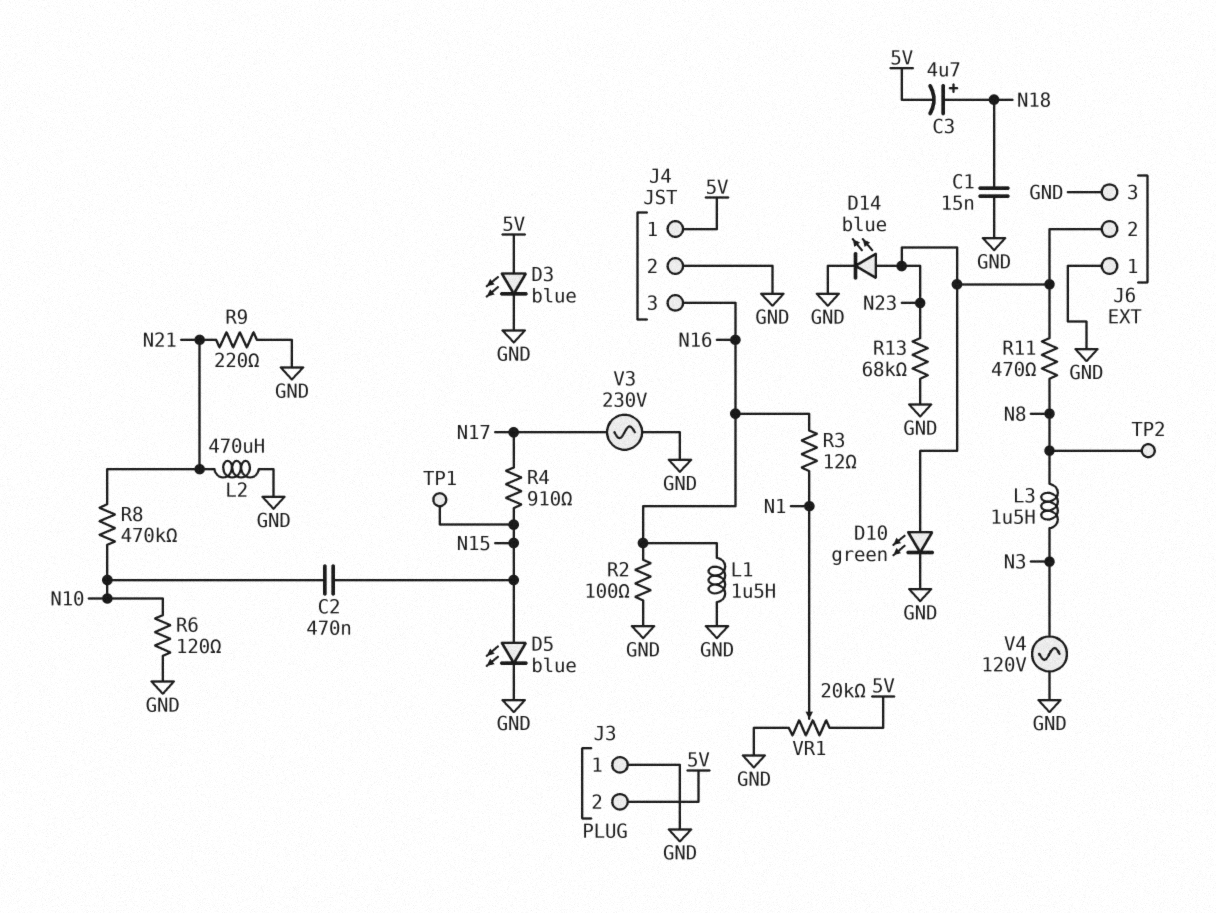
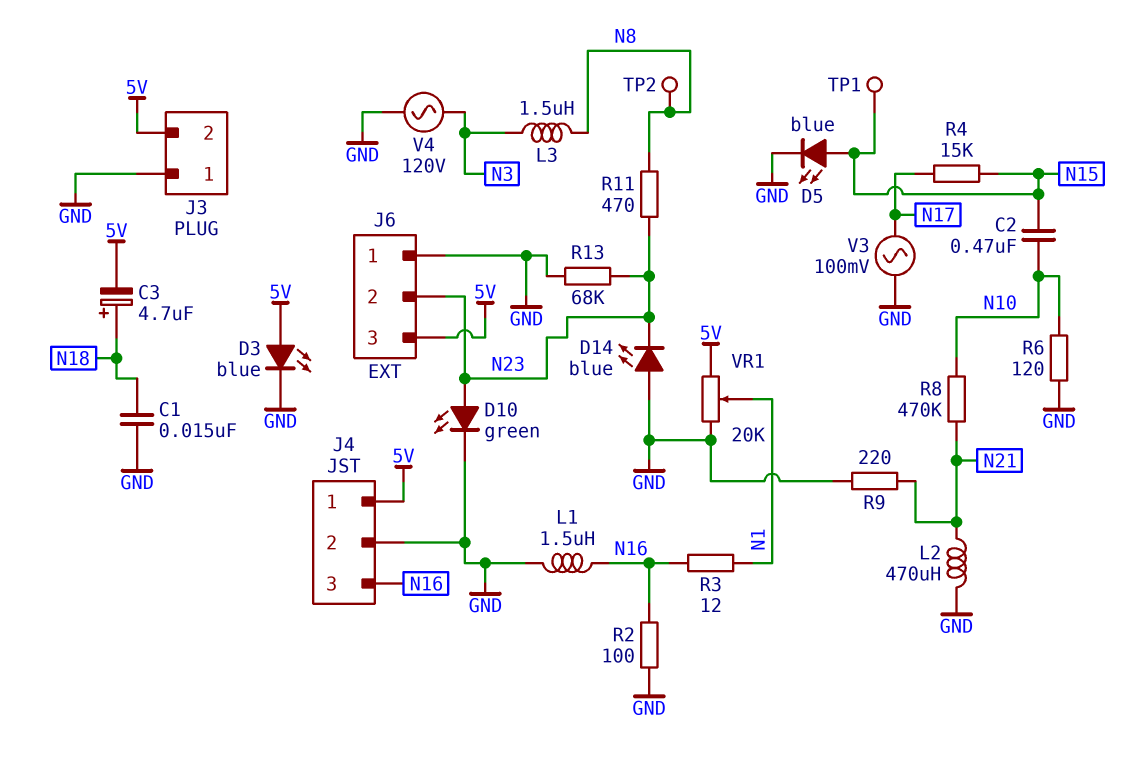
D14: LED blue (A N23, K GND) -> LED blue (A GND, K N23)
J6 pin 3: GND -> 5V
R4: 910 (N15, N17) -> 15k (N15, N17)
V3: AC 230V (GND, N17) -> AC 100mV (GND, N17)

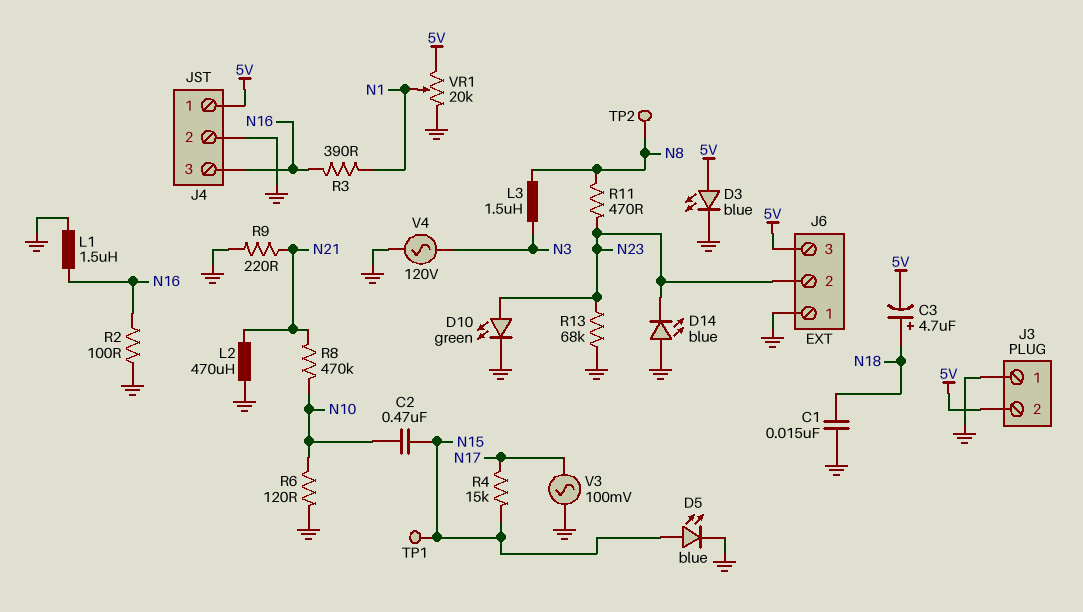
R3: 12 (N1, N16) -> 390 (N1, N16)

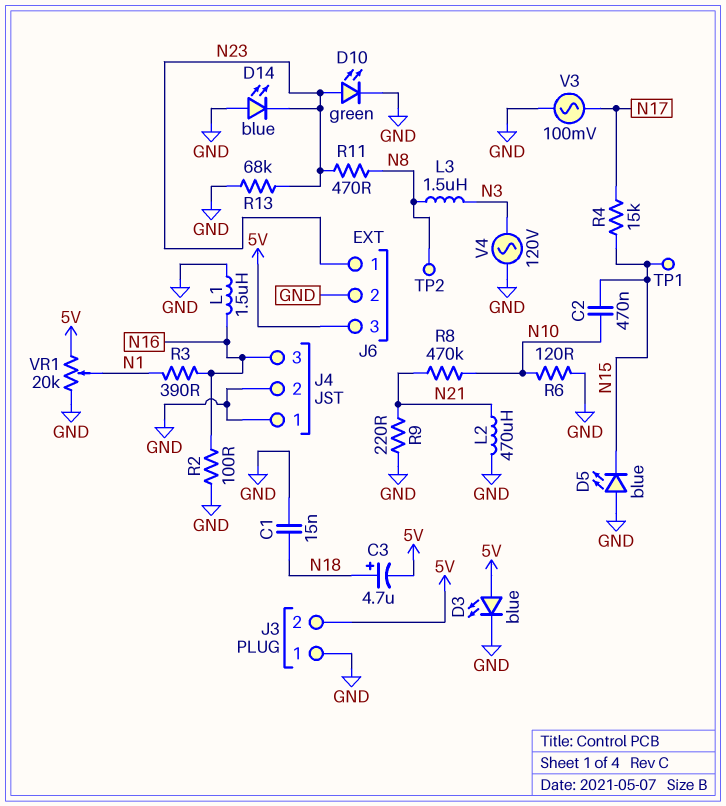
D5: LED blue (A N15, K GND) -> LED blue (A GND, K N15)
J4 pin 1: 5V -> GND
J6 pin 1: GND -> N23
J6 pin 2: N23 -> GND

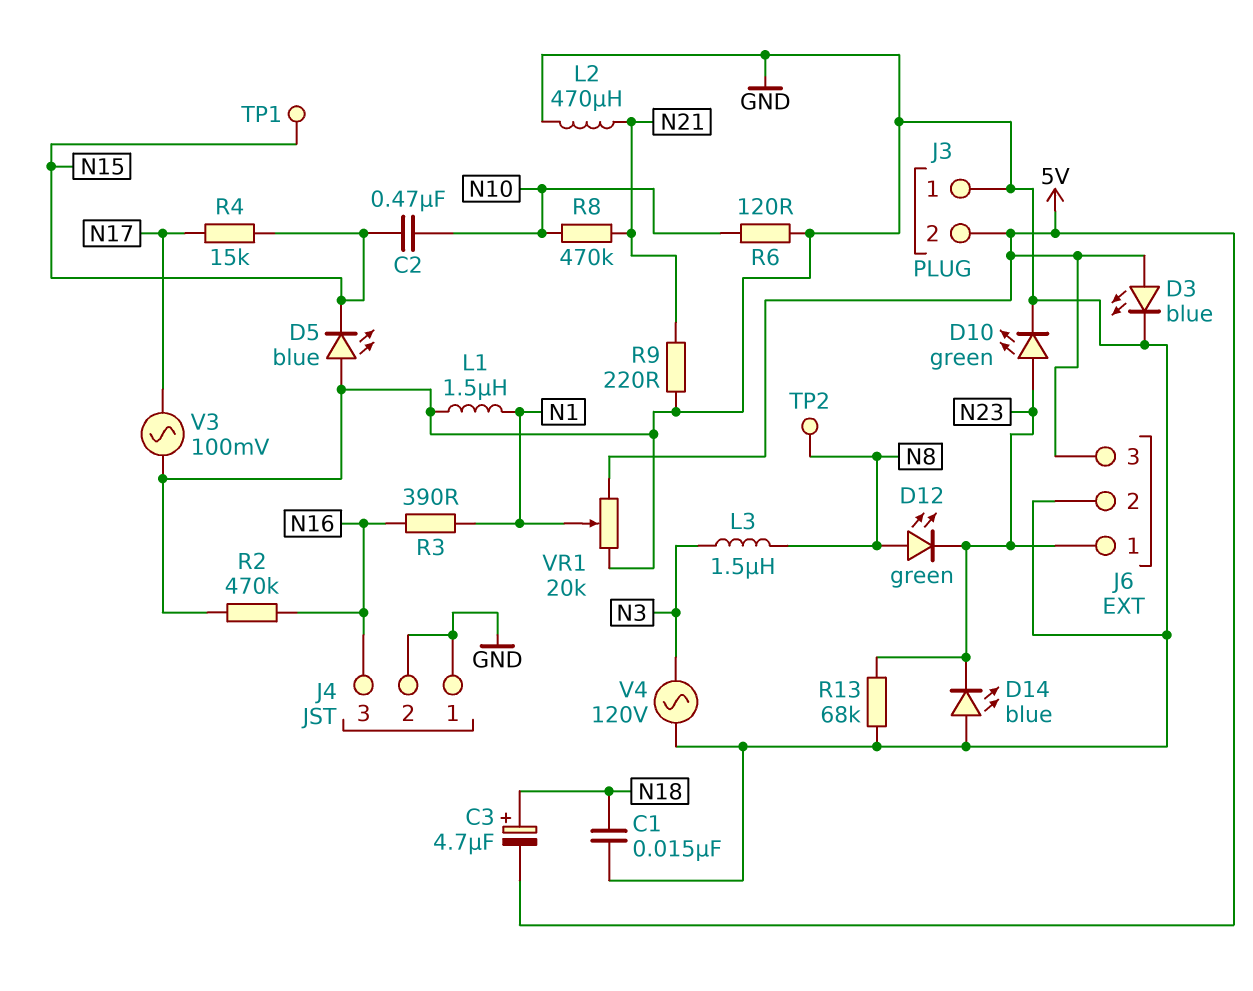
D12: none -> LED green (A N8, K N23)
L1: 1.5uH (GND, N16) -> 1.5uH (GND, N1)
R2: 100 (GND, N16) -> 470k (GND, N16)
R11: 470 (N8, N23) -> none

